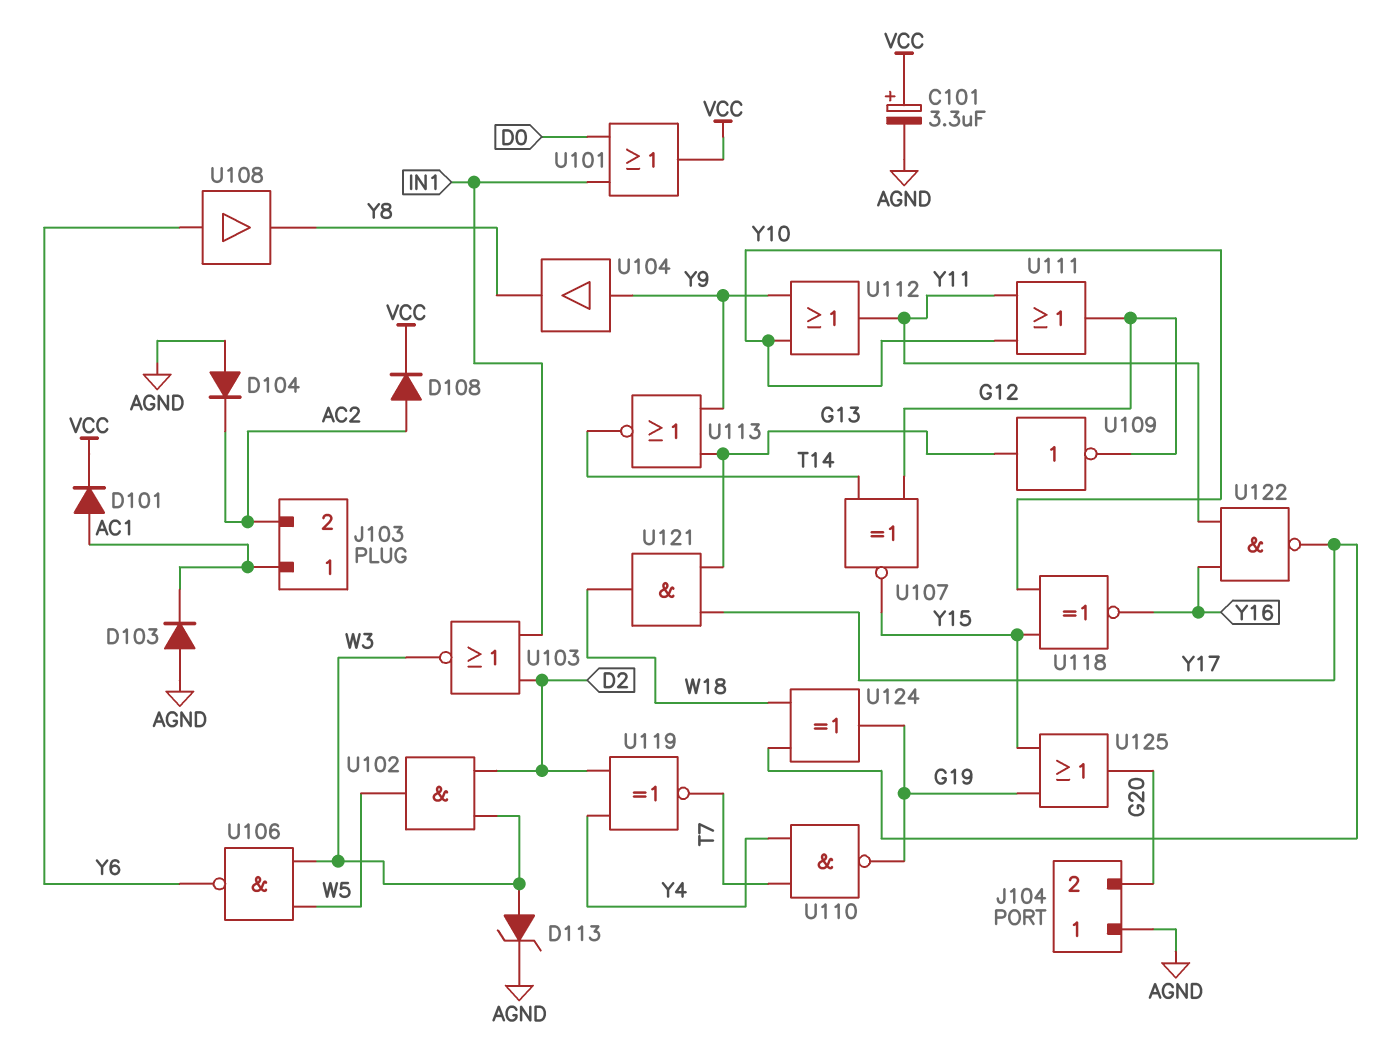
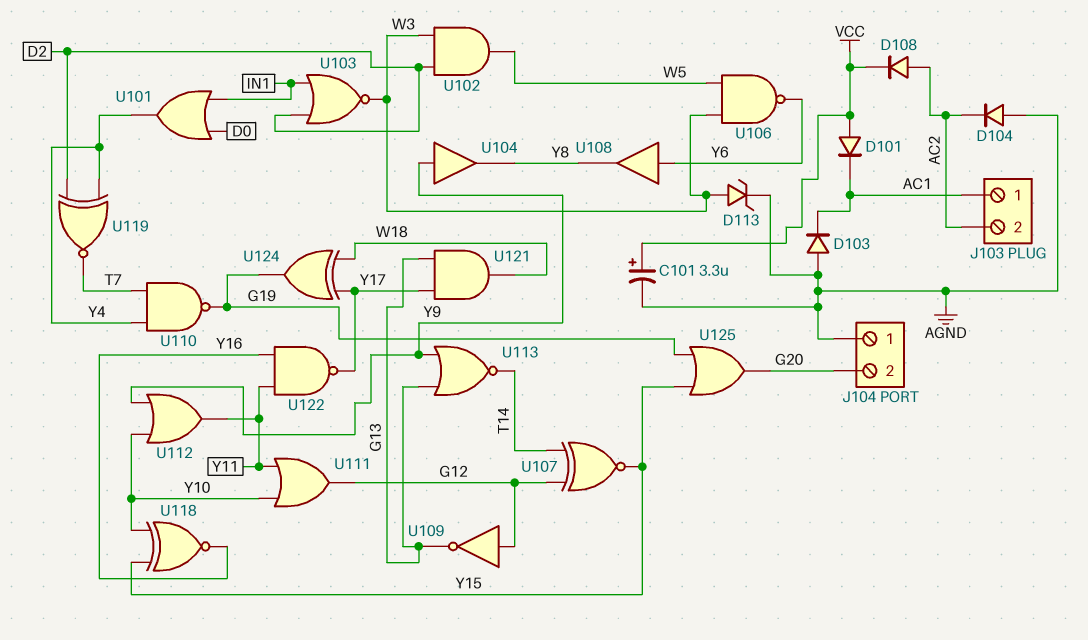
D101: diode (A AC1, K VCC) -> diode (A VCC, K AC1)
U101: OR (in D0, in IN1, out VCC) -> OR (in D0, in IN1, out Y4)
U109: NOT (in G13, out G12) -> NOT (in G12, out G13)

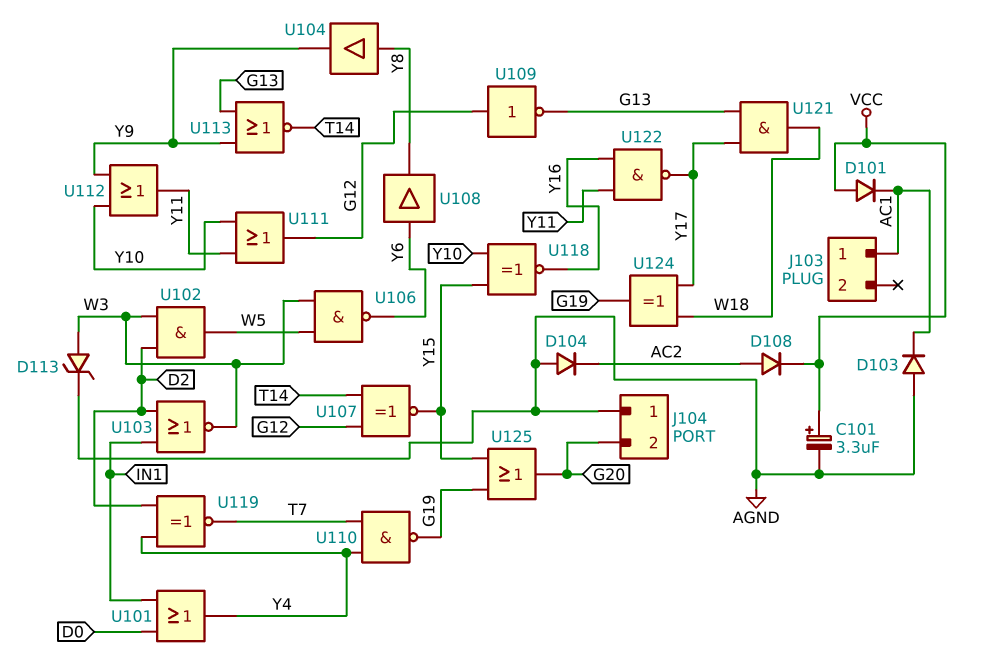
J103 pin 2: AC2 -> none
U104: buffer (in Y9, out Y8) -> buffer (in Y8, out Y9)

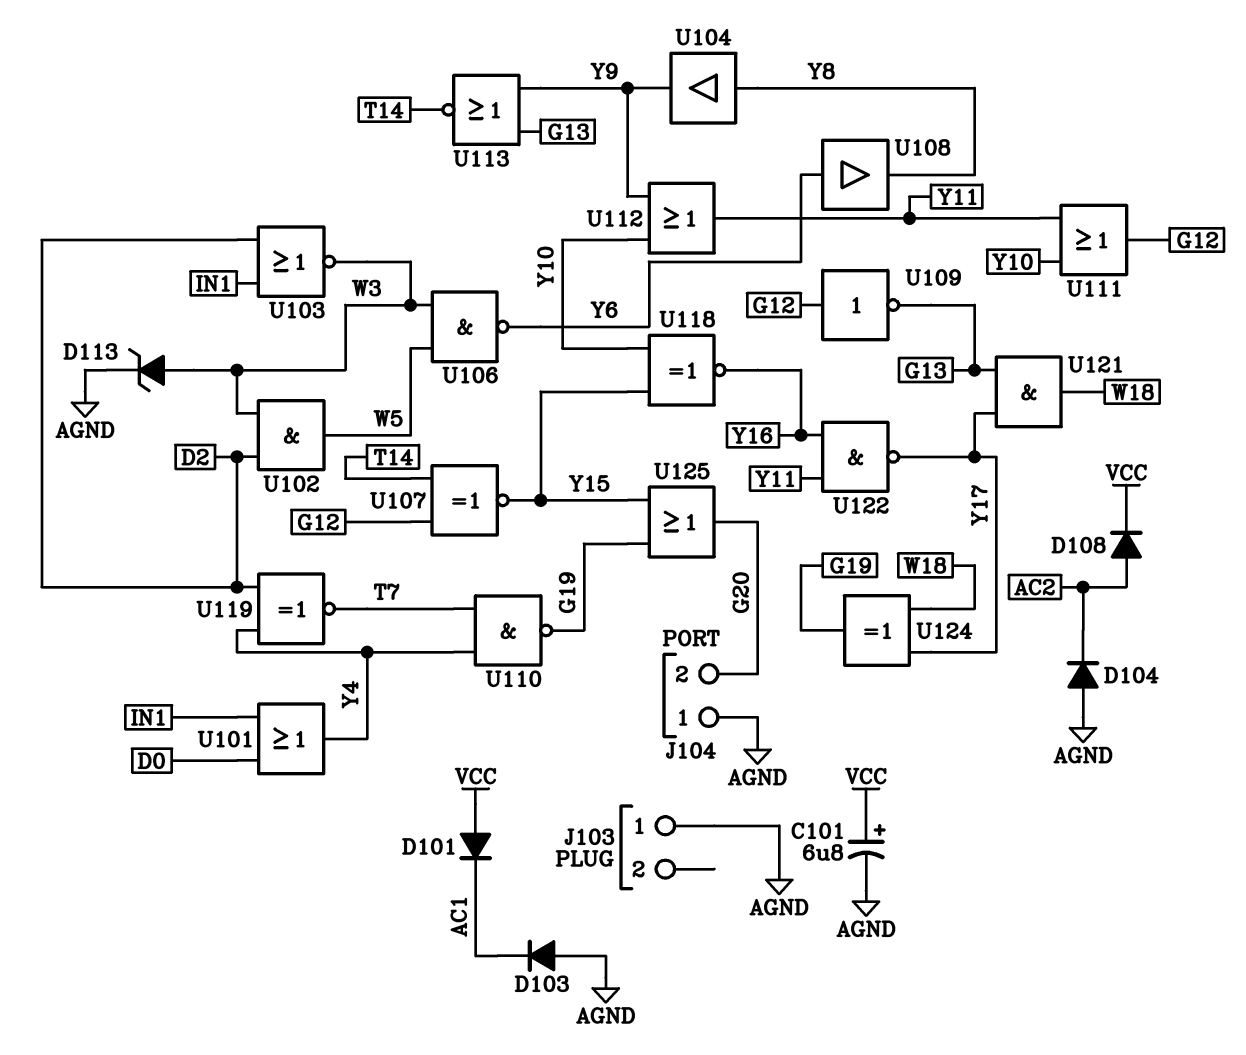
C101: 3.3uF (plus VCC, minus AGND) -> 6.8uF (plus VCC, minus AGND)
J103 pin 1: AC1 -> AGND

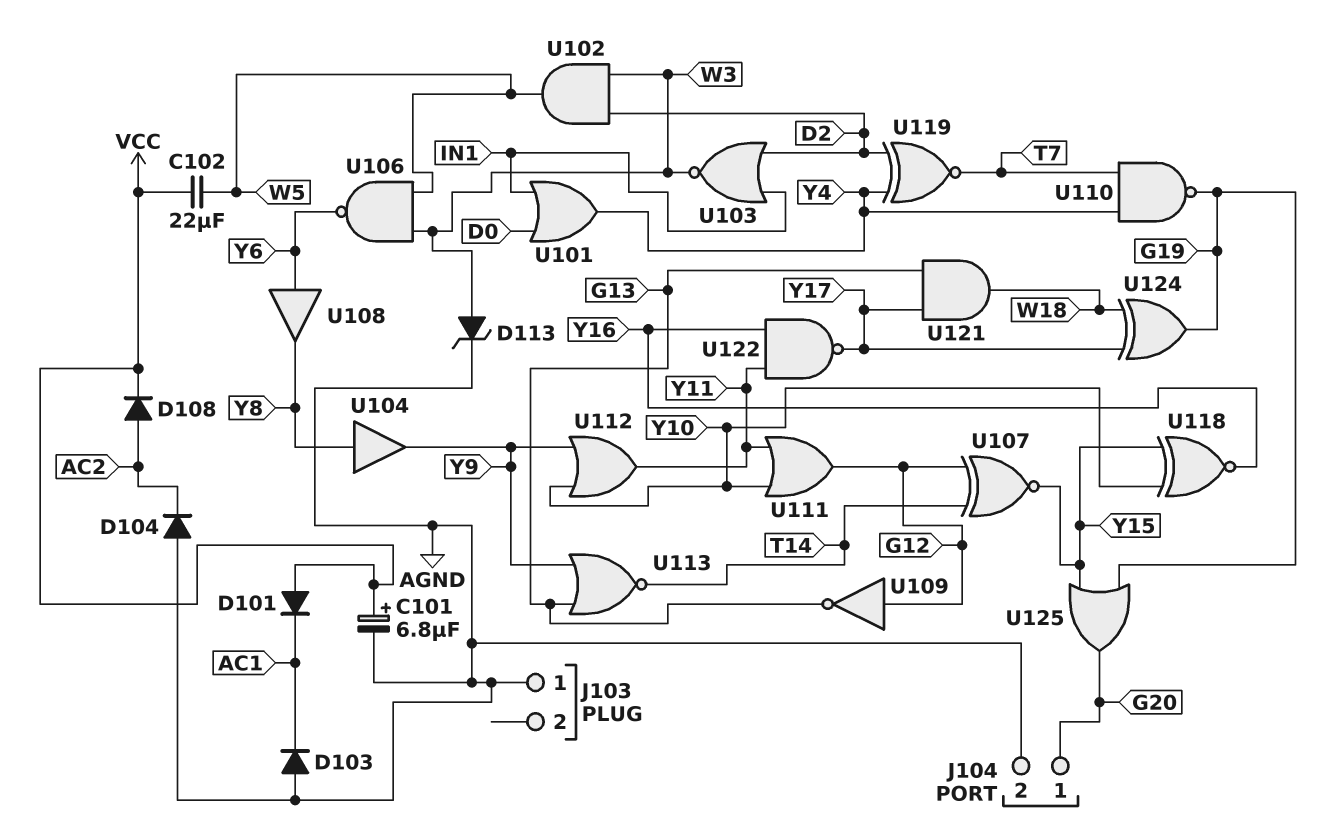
C102: none -> 22uF (VCC, W5)
J104 pin 1: AGND -> G20
J104 pin 2: G20 -> AGND

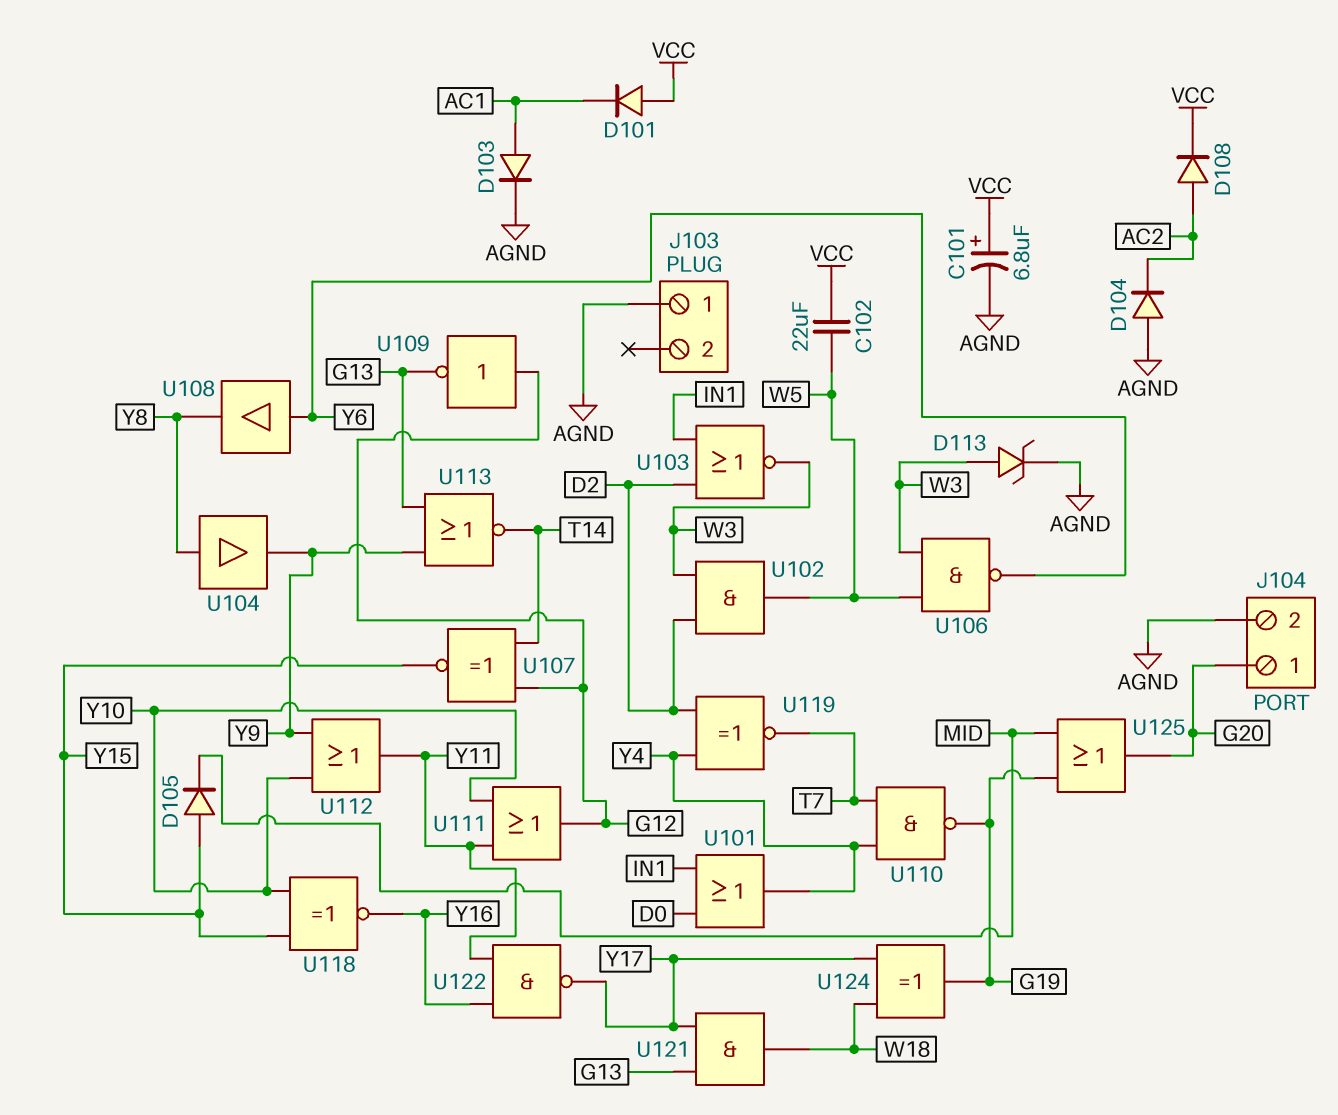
D103: diode (A AGND, K AC1) -> diode (A AC1, K AGND)
D105: none -> diode (A Y15, K MID)
U125: OR (in G19, in Y15, out G20) -> OR (in G19, in MID, out G20)

